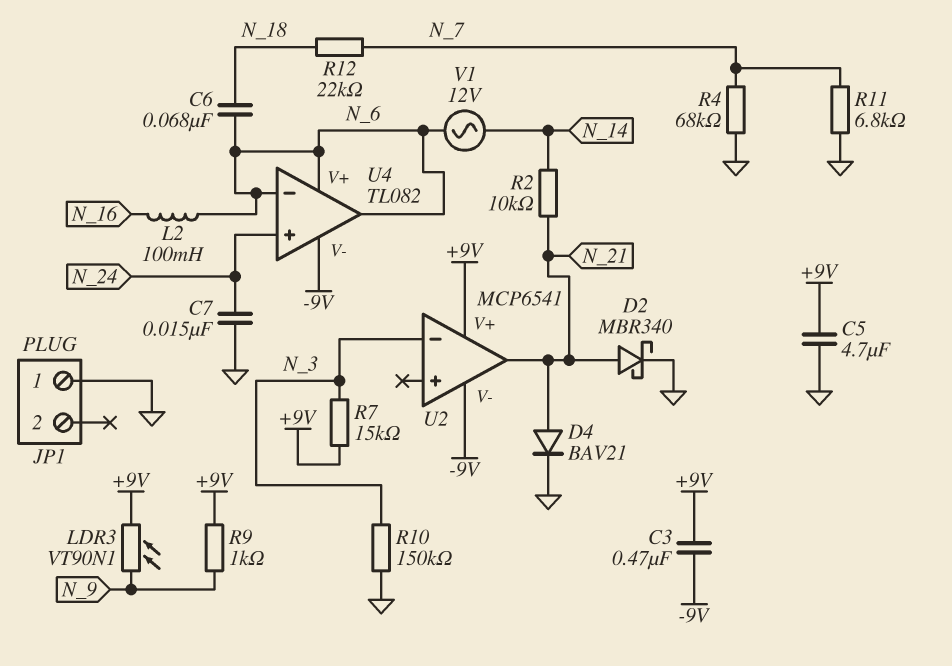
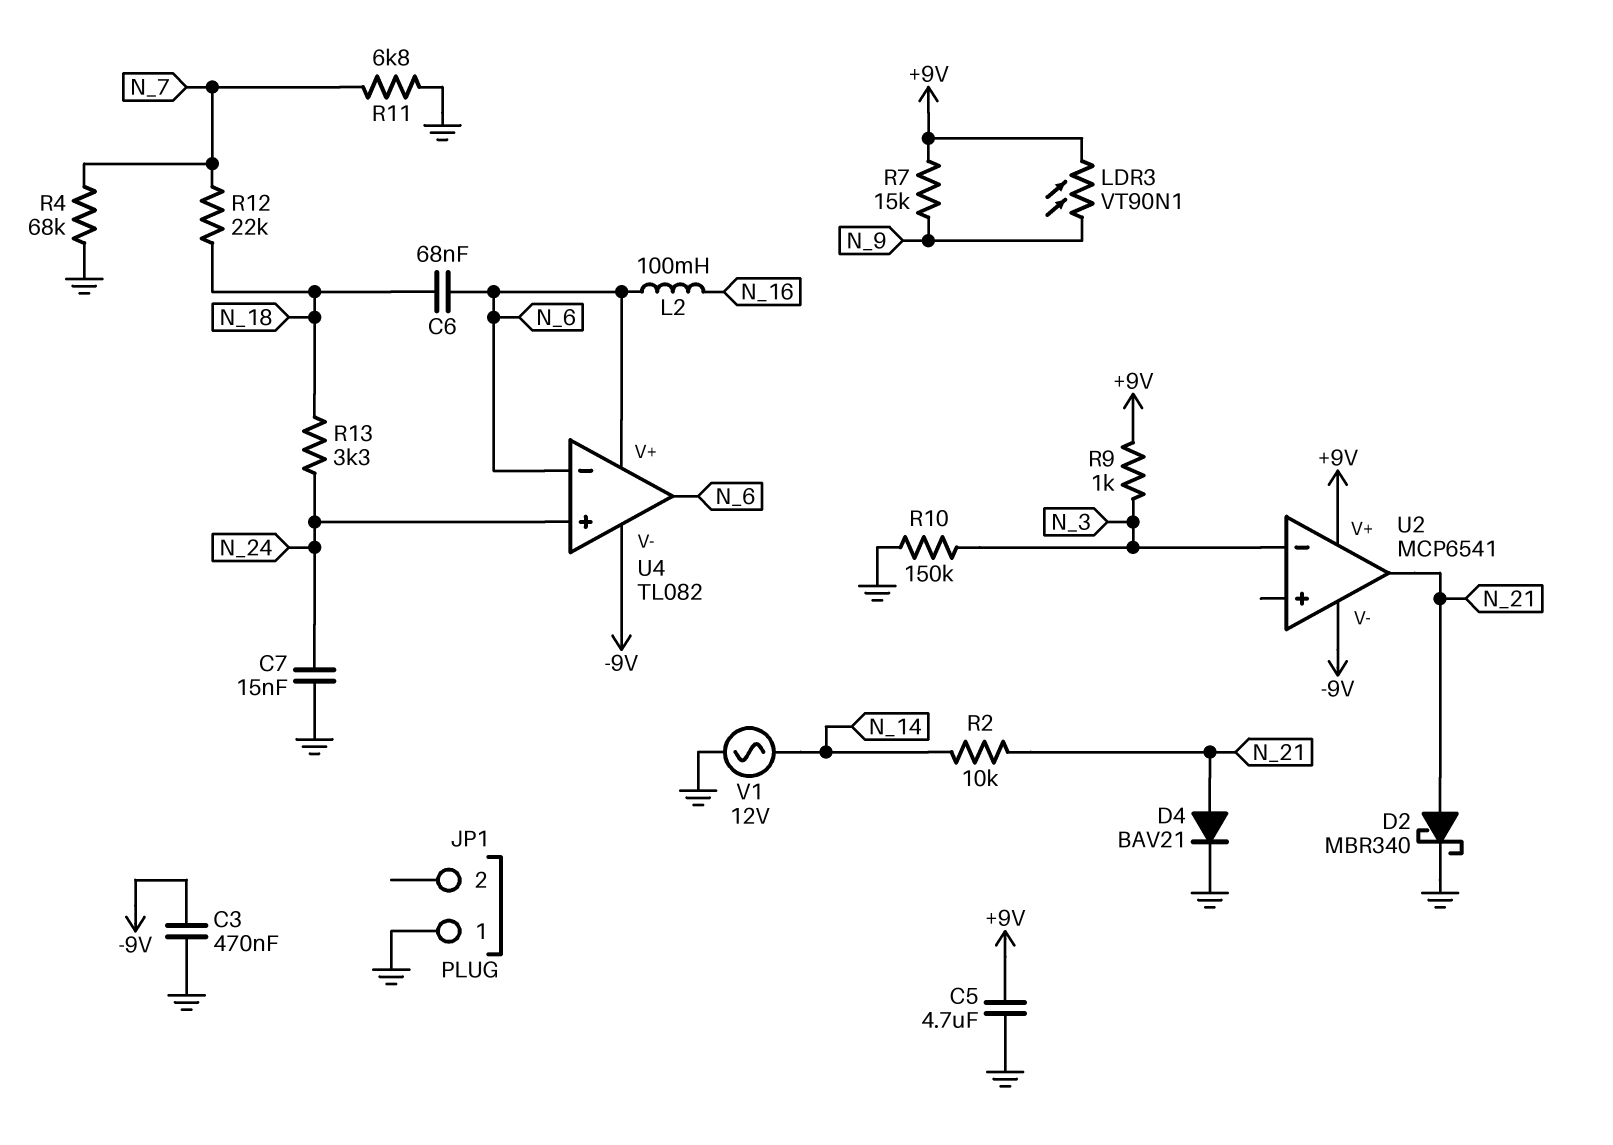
C3: 470nF (+9V, -9V) -> 470nF (-9V, GND)
R7: 15k (+9V, N_3) -> 15k (+9V, N_9)
R9: 1k (+9V, N_9) -> 1k (+9V, N_3)
R13: none -> 3.3k (N_18, N_24)
V1: AC 12V (N_6, N_14) -> AC 12V (GND, N_14)

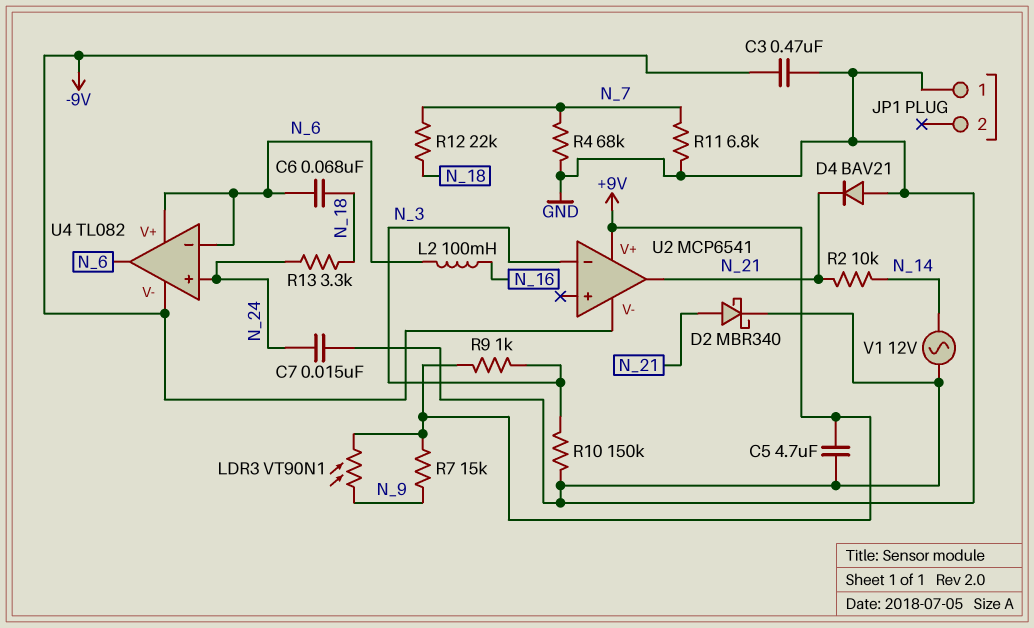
D4: diode BAV21 (A N_21, K GND) -> diode BAV21 (A GND, K N_21)

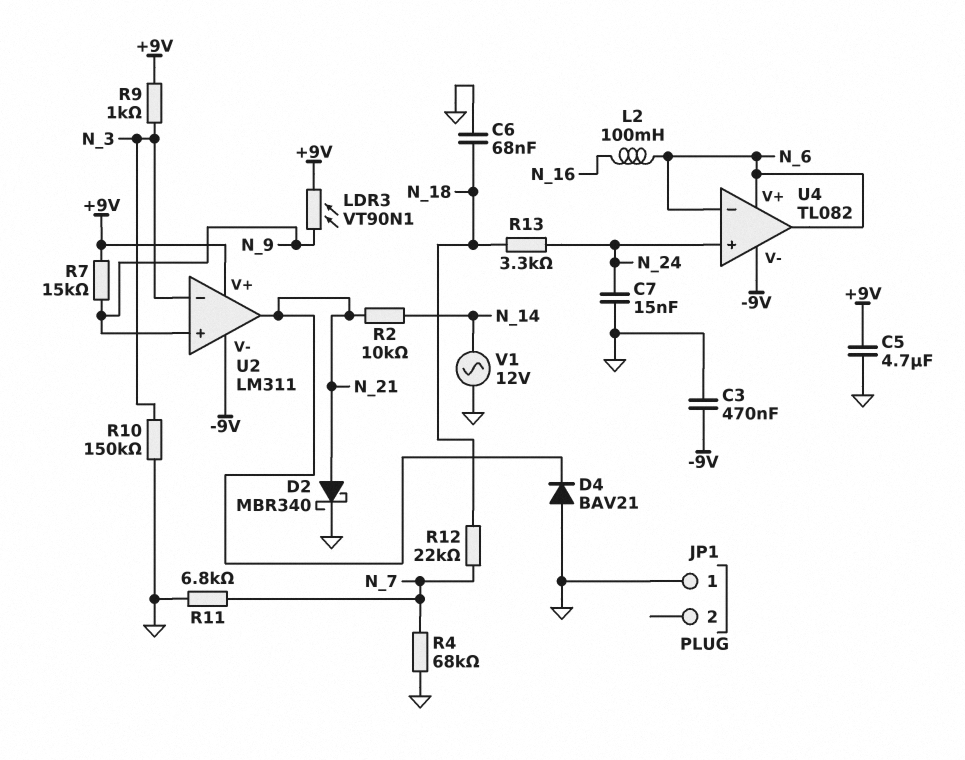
C6: 68nF (N_6, N_18) -> 68nF (GND, N_18)
U2: MCP6541 -> LM311
U2 pin in+: none -> N_9

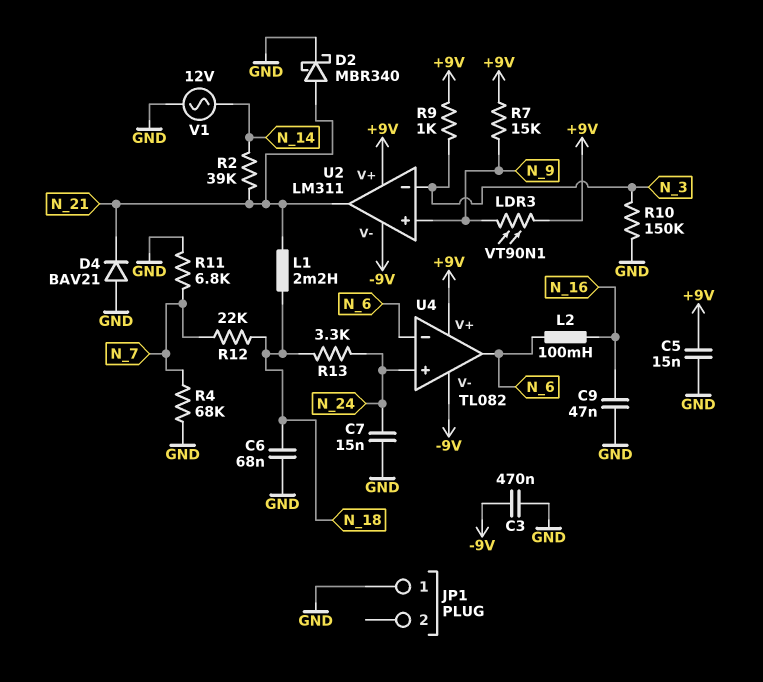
C5: 4.7uF (+9V, GND) -> 15nF (+9V, GND)
C9: none -> 47nF (GND, N_16)
L1: none -> 2.2mH (N_18, N_21)
R2: 10k (N_14, N_21) -> 39k (N_14, N_21)
U4 pin V+: N_6 -> +9V

